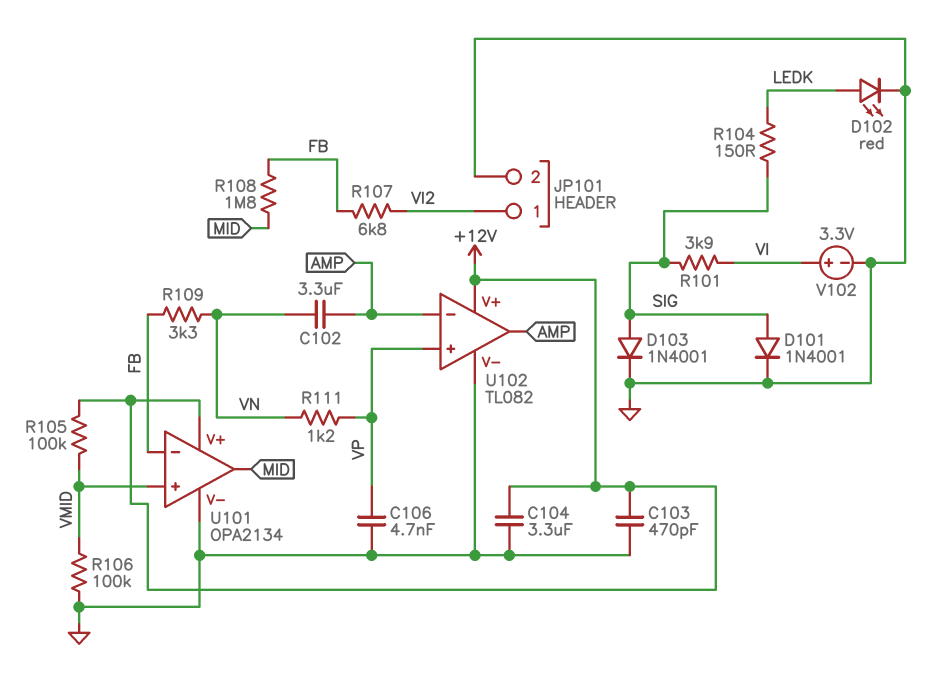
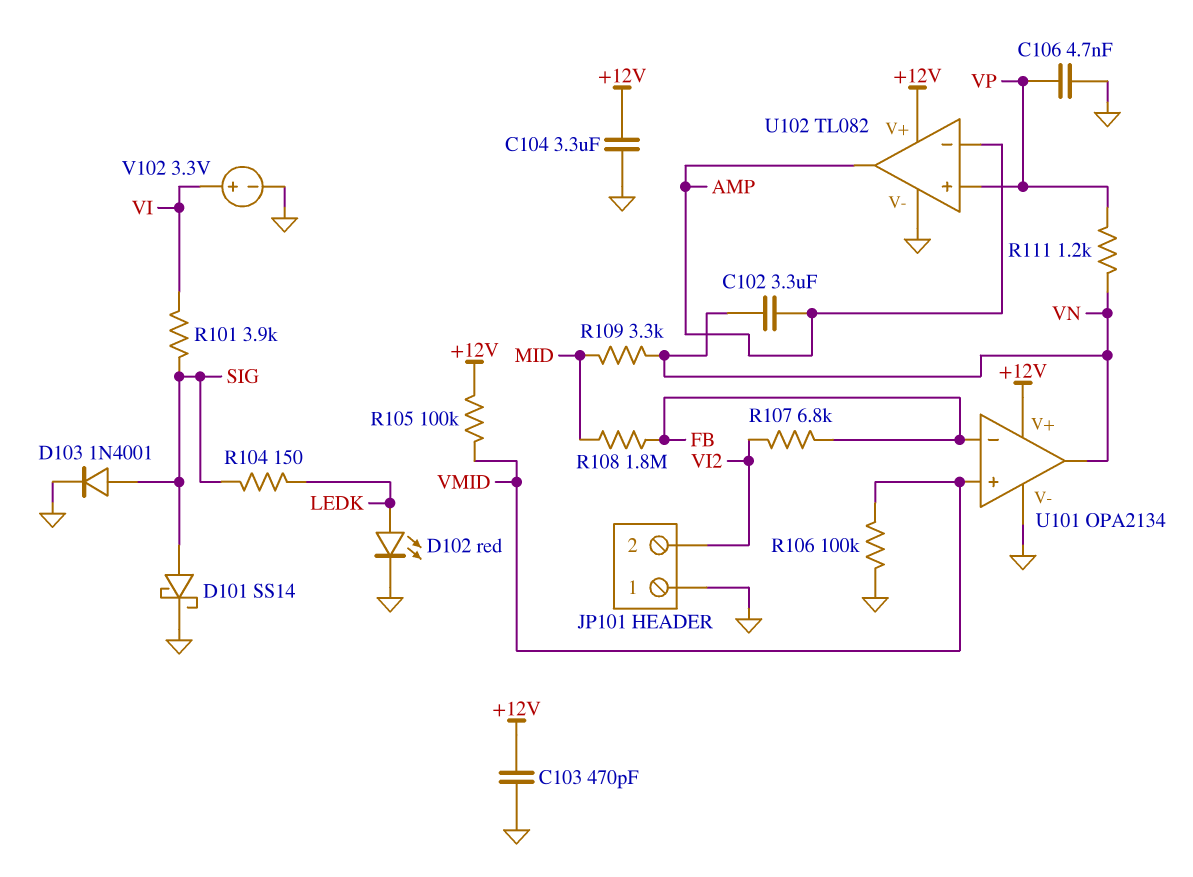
D101: diode 1N4001 (A SIG, K GND) -> schottky SS14 (A SIG, K GND)
JP101 pin 1: VI2 -> GND
JP101 pin 2: GND -> VI2
R109: 3.3k (FB, VN) -> 3.3k (MID, VN)
U101 pin out: MID -> VN

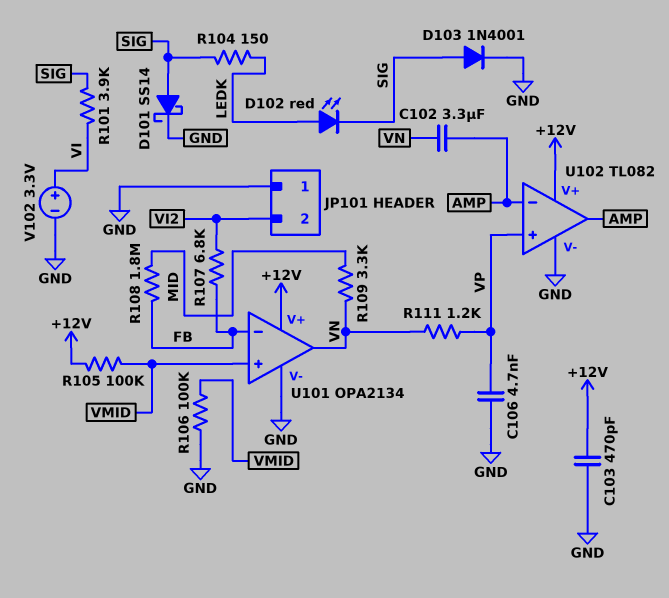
C104: 3.3uF (+12V, GND) -> none
D102: LED red (A LEDK, K GND) -> LED red (A LEDK, K SIG)

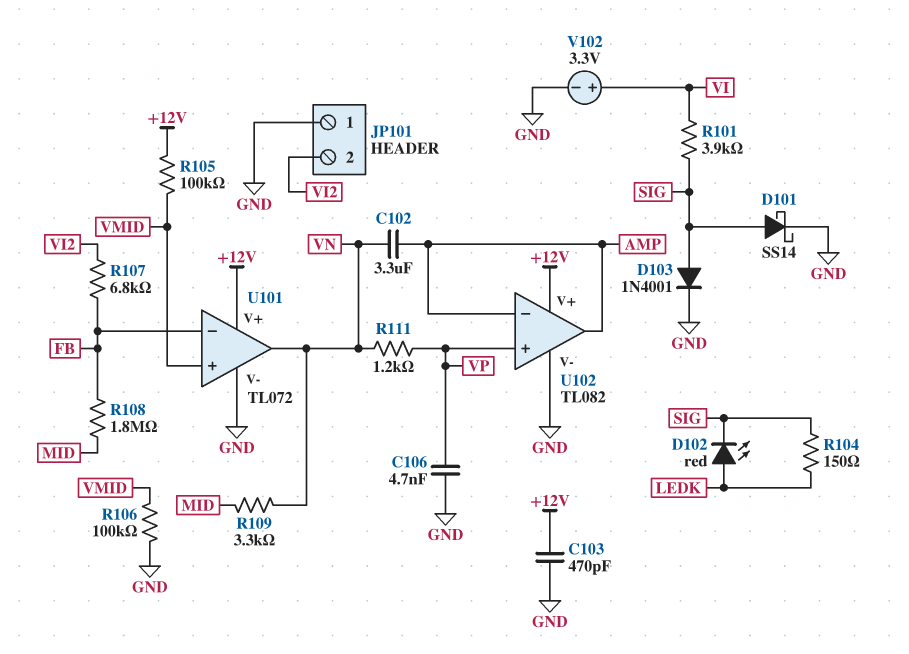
U101: OPA2134 -> TL072

